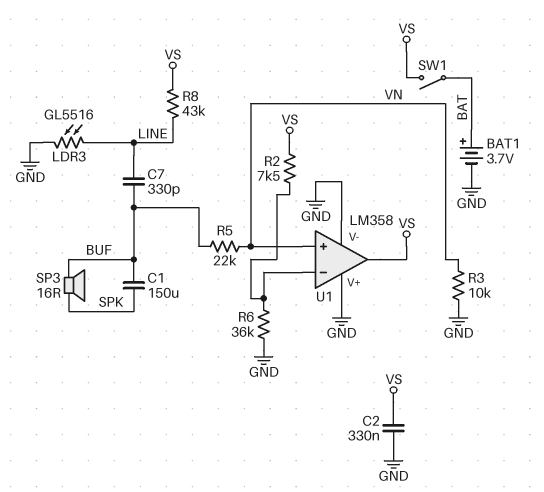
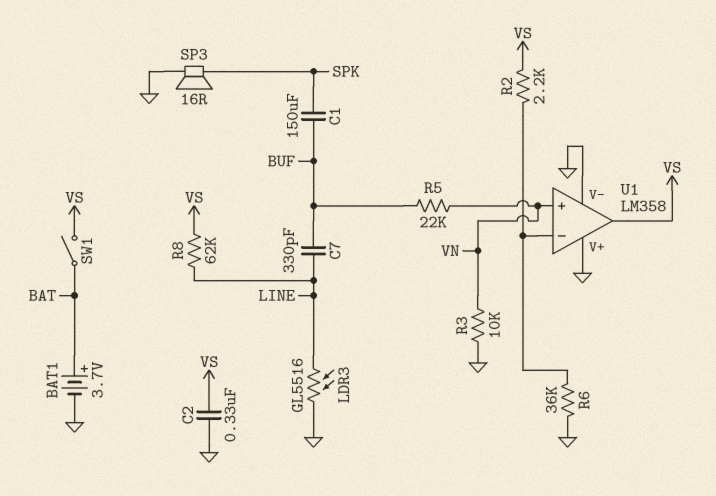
R2: 7.5k (U1/in-, VS) -> 2.2k (U1/in-, VS)
R8: 43k (LINE, VS) -> 62k (LINE, VS)
SP3: speaker 16R (BUF, SPK) -> speaker 16R (GND, SPK)

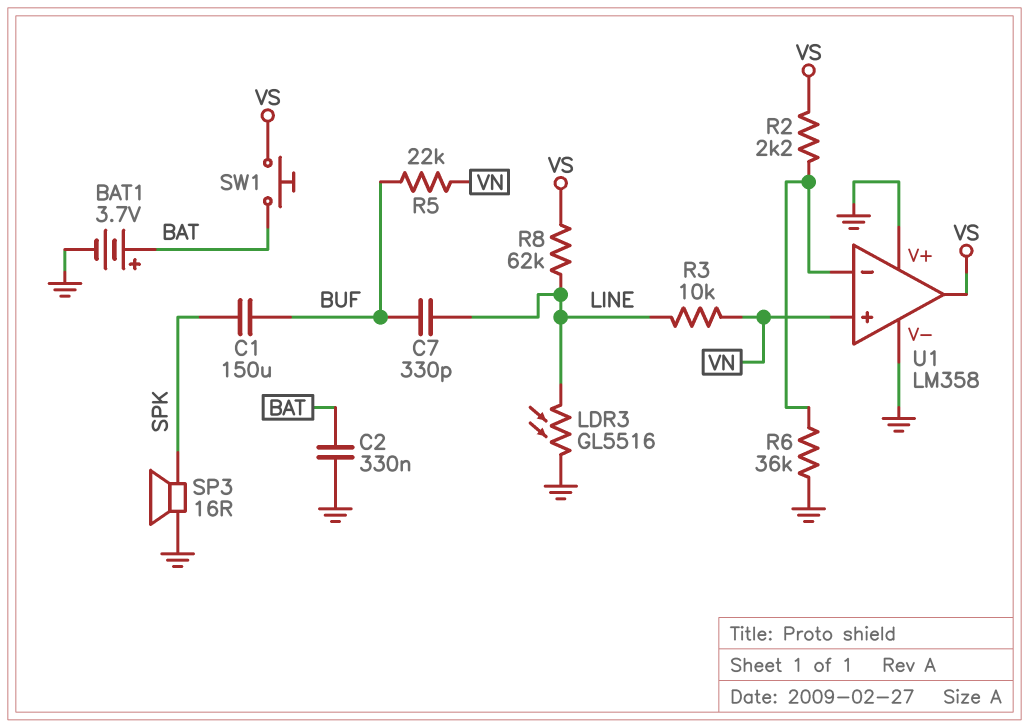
C2: 330nF (GND, VS) -> 330nF (BAT, GND)
R3: 10k (GND, VN) -> 10k (LINE, VN)
SW1: switch (BAT, VS) -> button (BAT, VS)

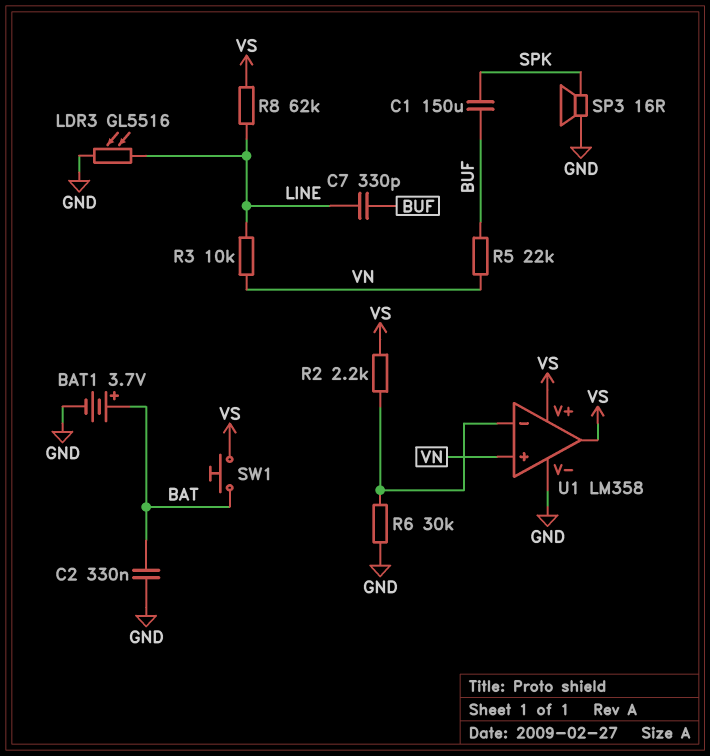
R6: 36k (GND, U1/in-) -> 30k (GND, U1/in-)
U1 pin V+: GND -> VS

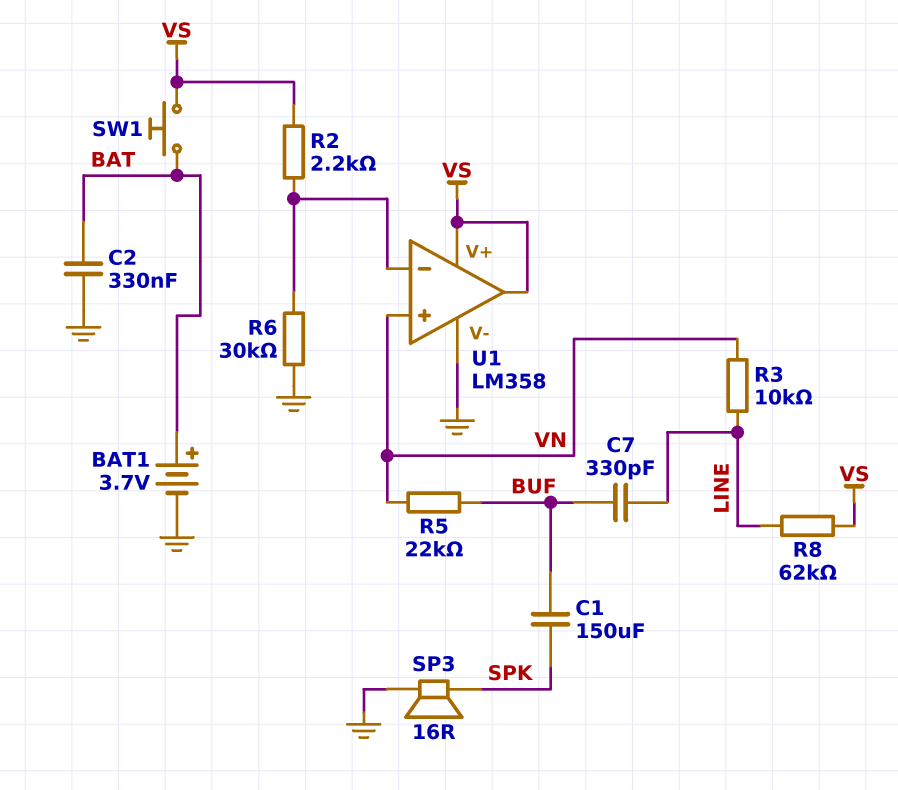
LDR3: GL5516 (GND, LINE) -> none

